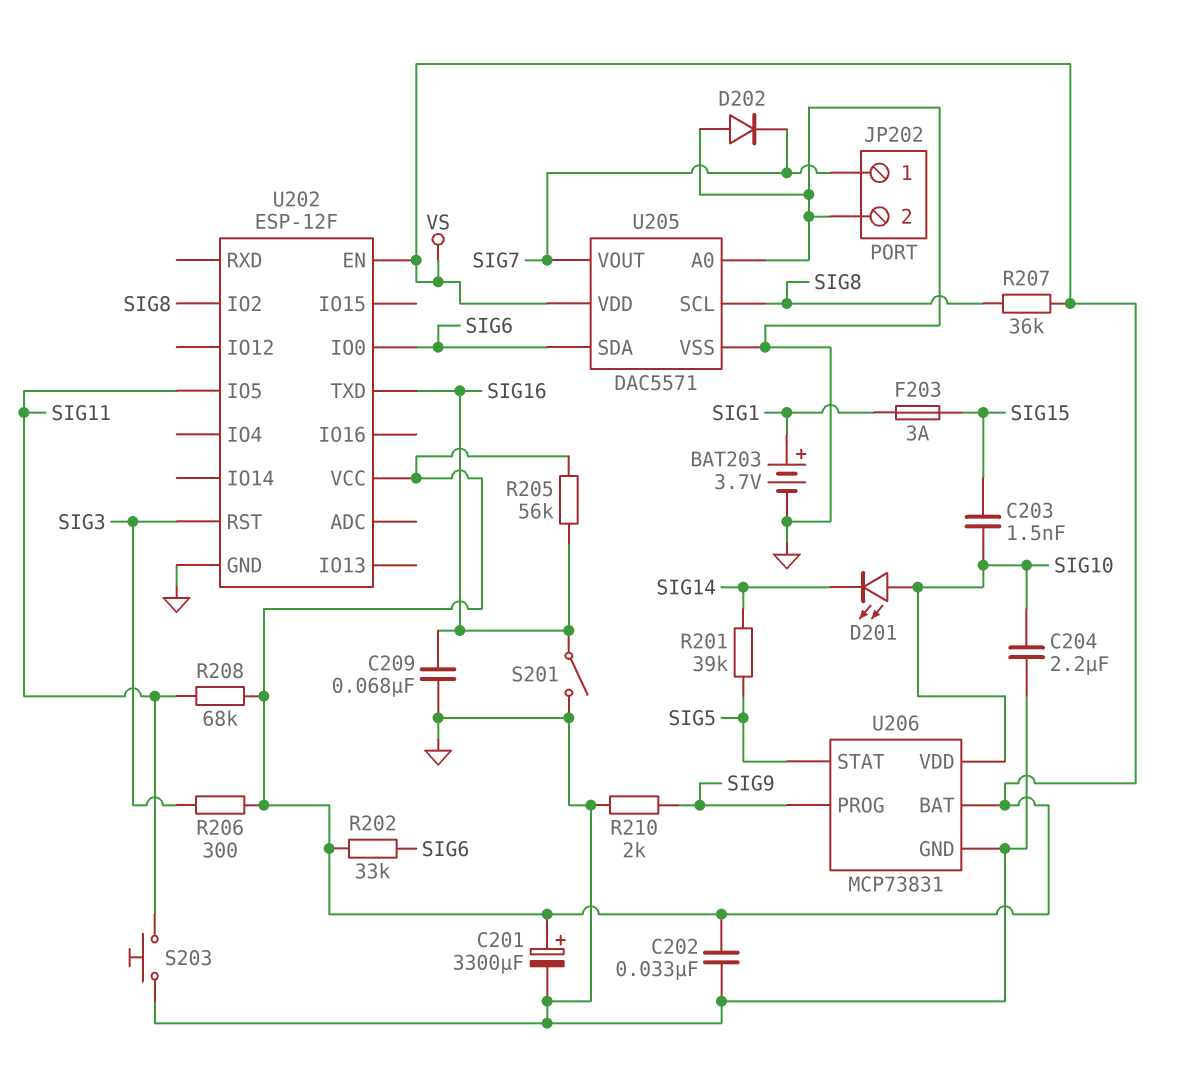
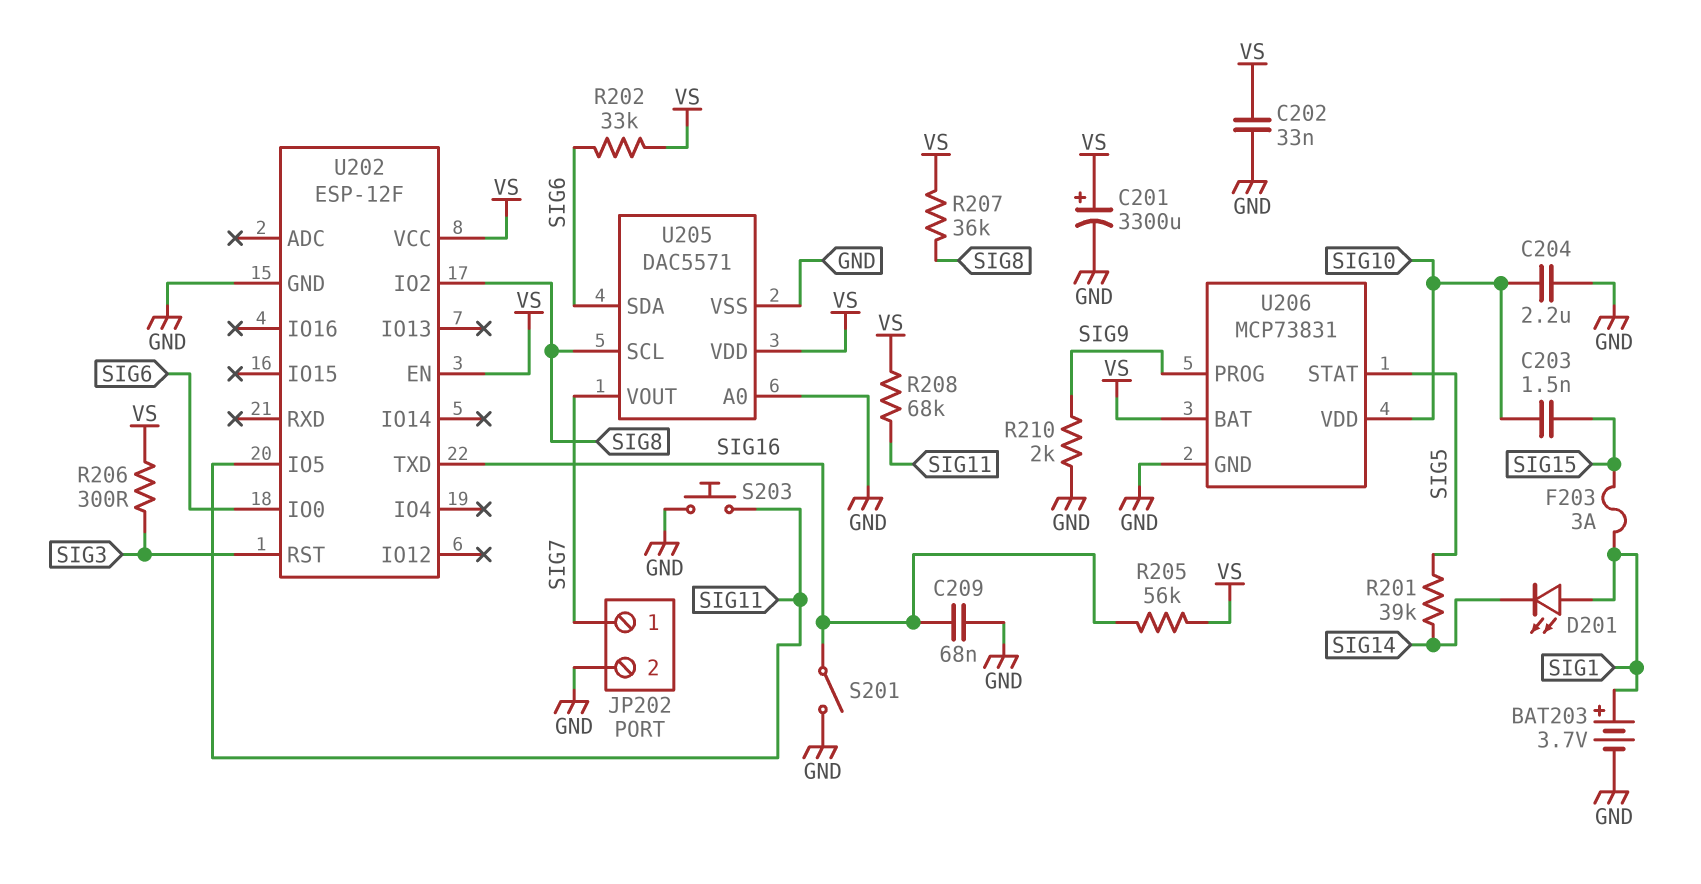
D201: LED (A SIG10, K SIG14) -> LED (A SIG1, K SIG14)
D202: diode (A GND, K SIG7) -> none

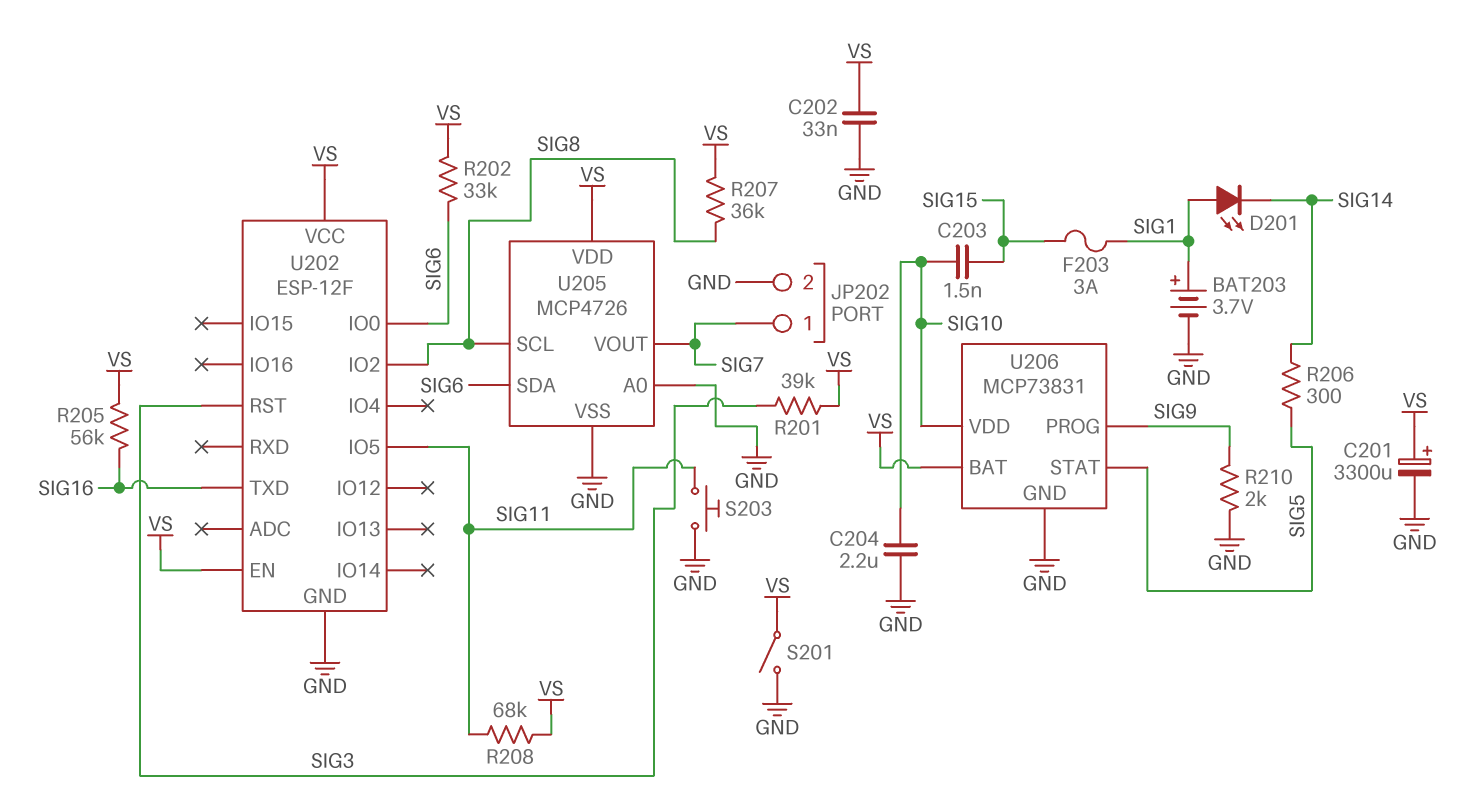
C209: 68nF (GND, SIG16) -> none
R201: 39k (SIG5, SIG14) -> 39k (SIG3, VS)
R206: 300 (SIG3, VS) -> 300 (SIG5, SIG14)
S201: switch (GND, SIG16) -> switch (GND, VS)
U205: DAC5571 -> MCP4726

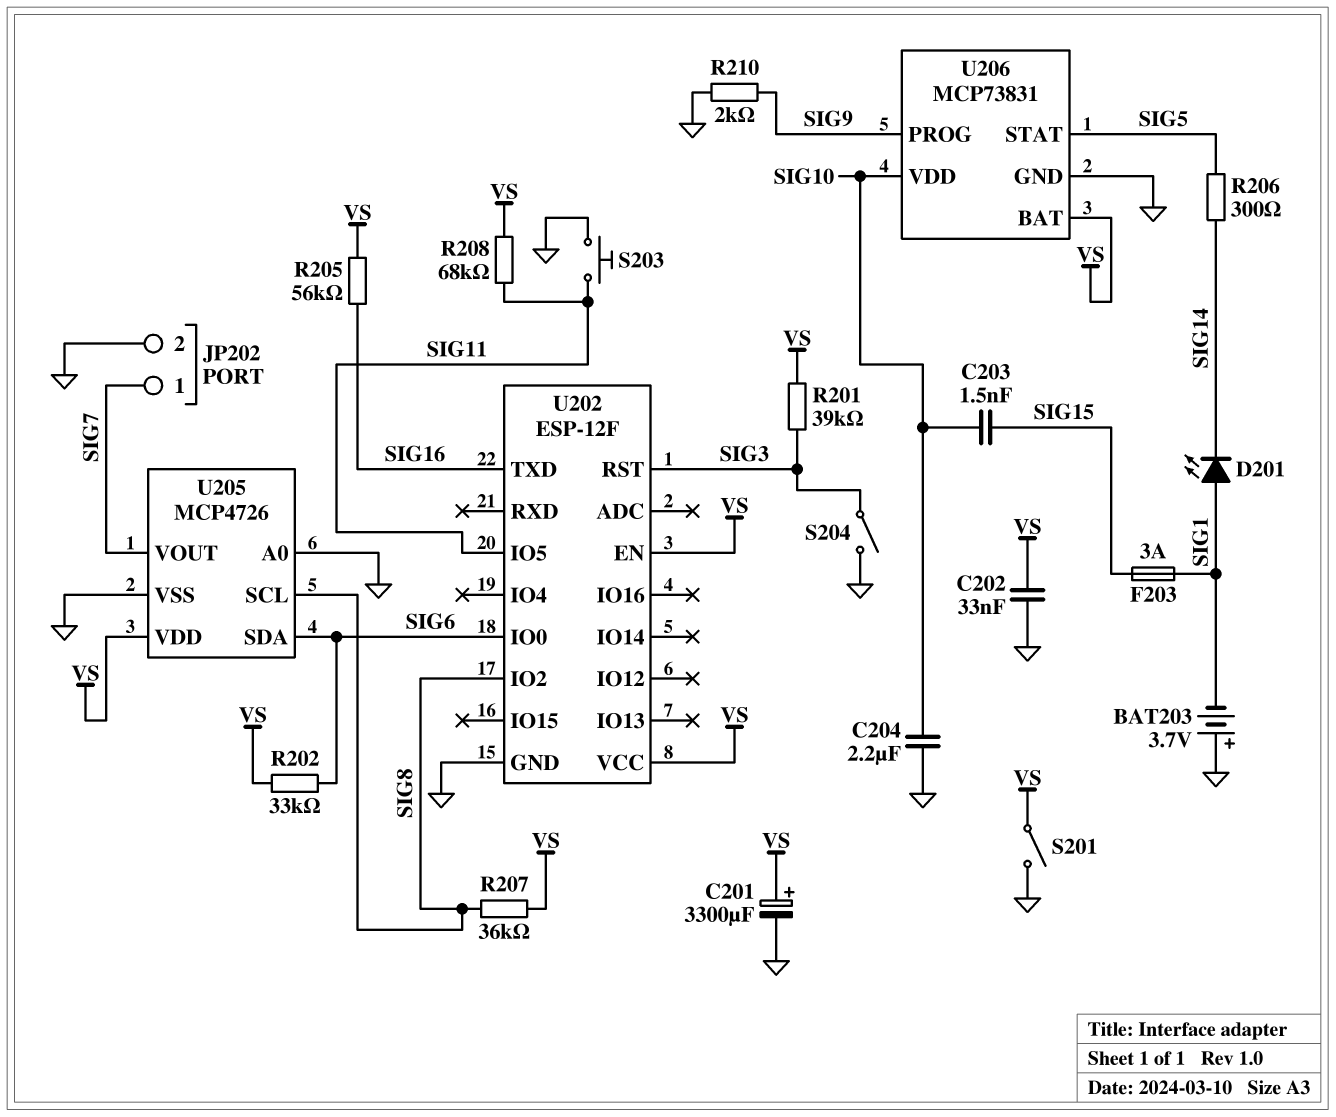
BAT203: 3.7V (plus SIG1, minus GND) -> 3.7V (plus GND, minus SIG1)
S204: none -> switch (GND, SIG3)

